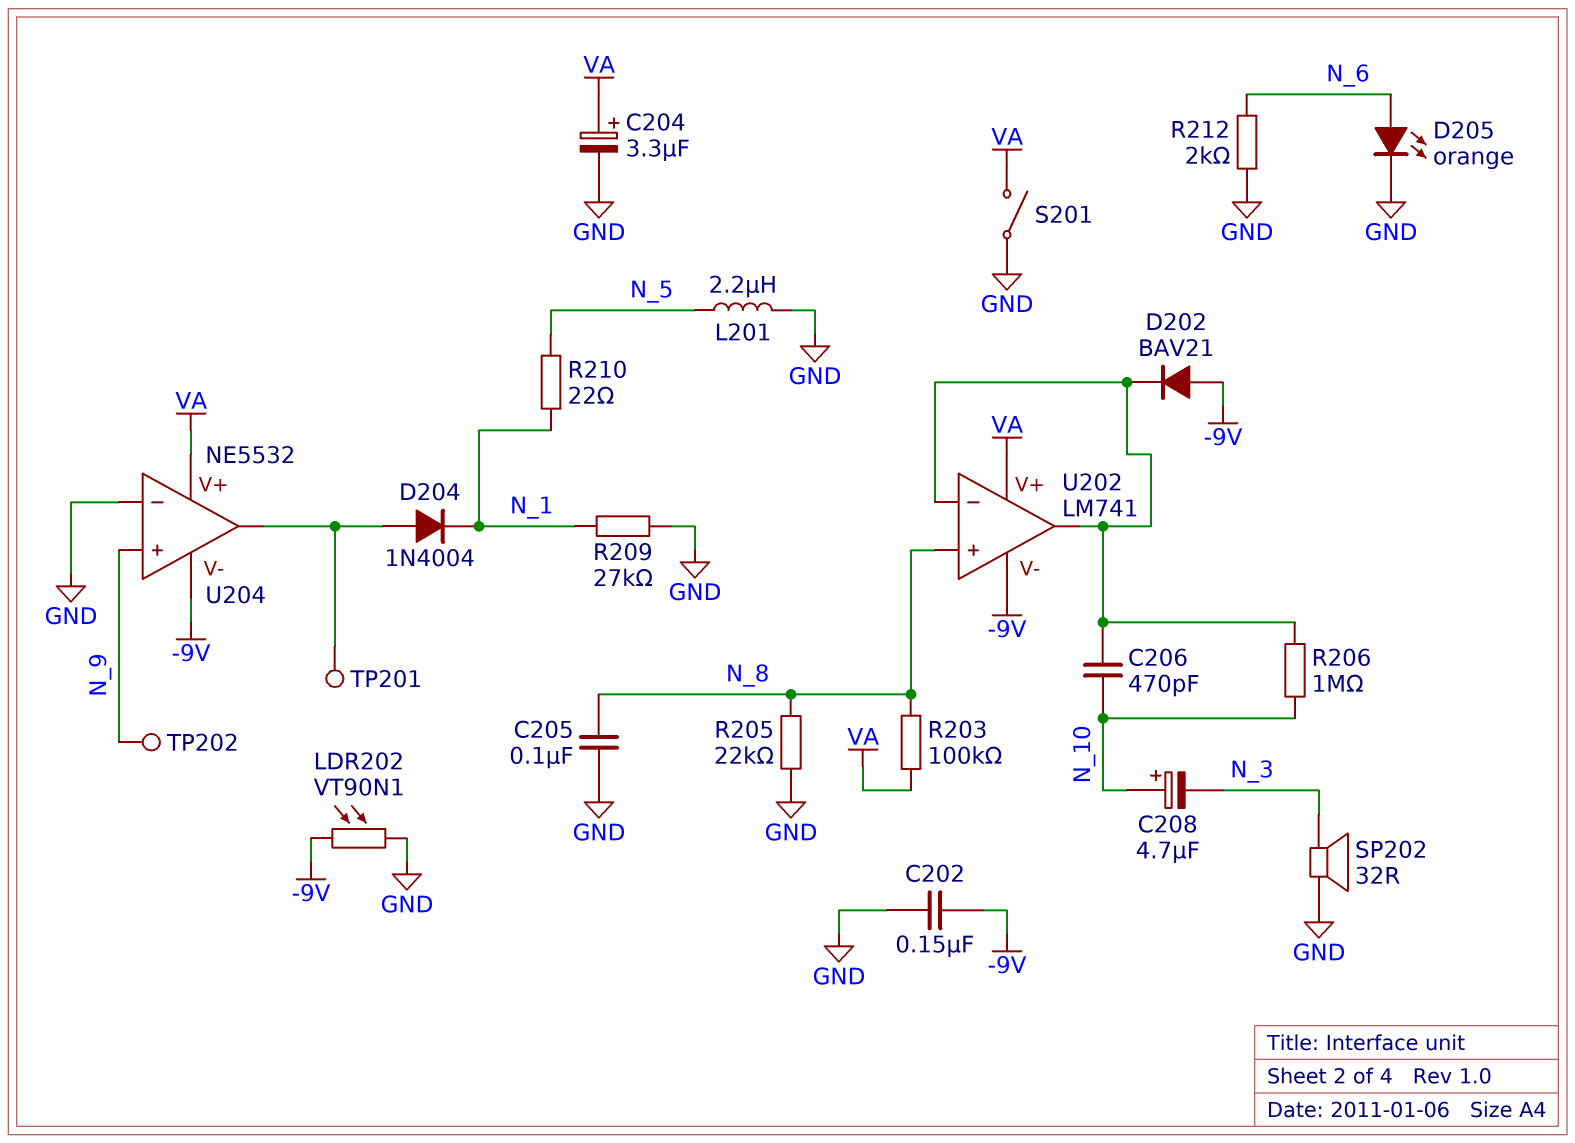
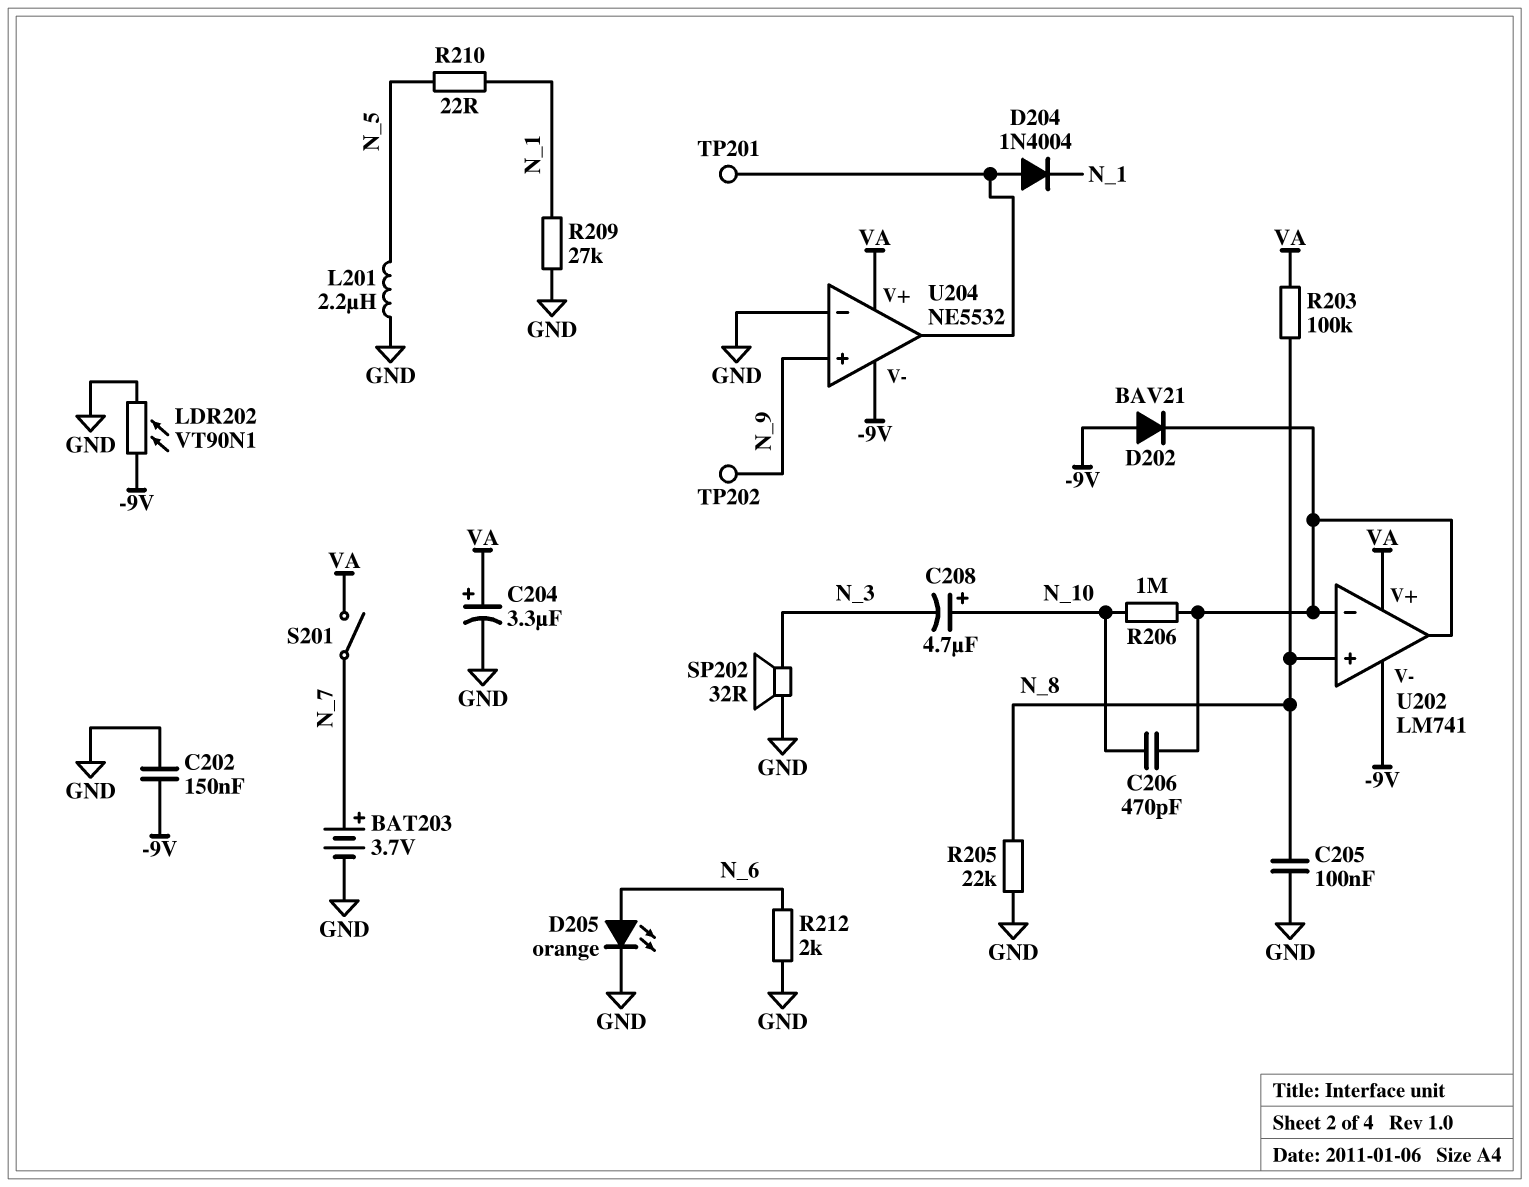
BAT203: none -> 3.7V (plus N_7, minus GND)
S201: switch (GND, VA) -> switch (N_7, VA)

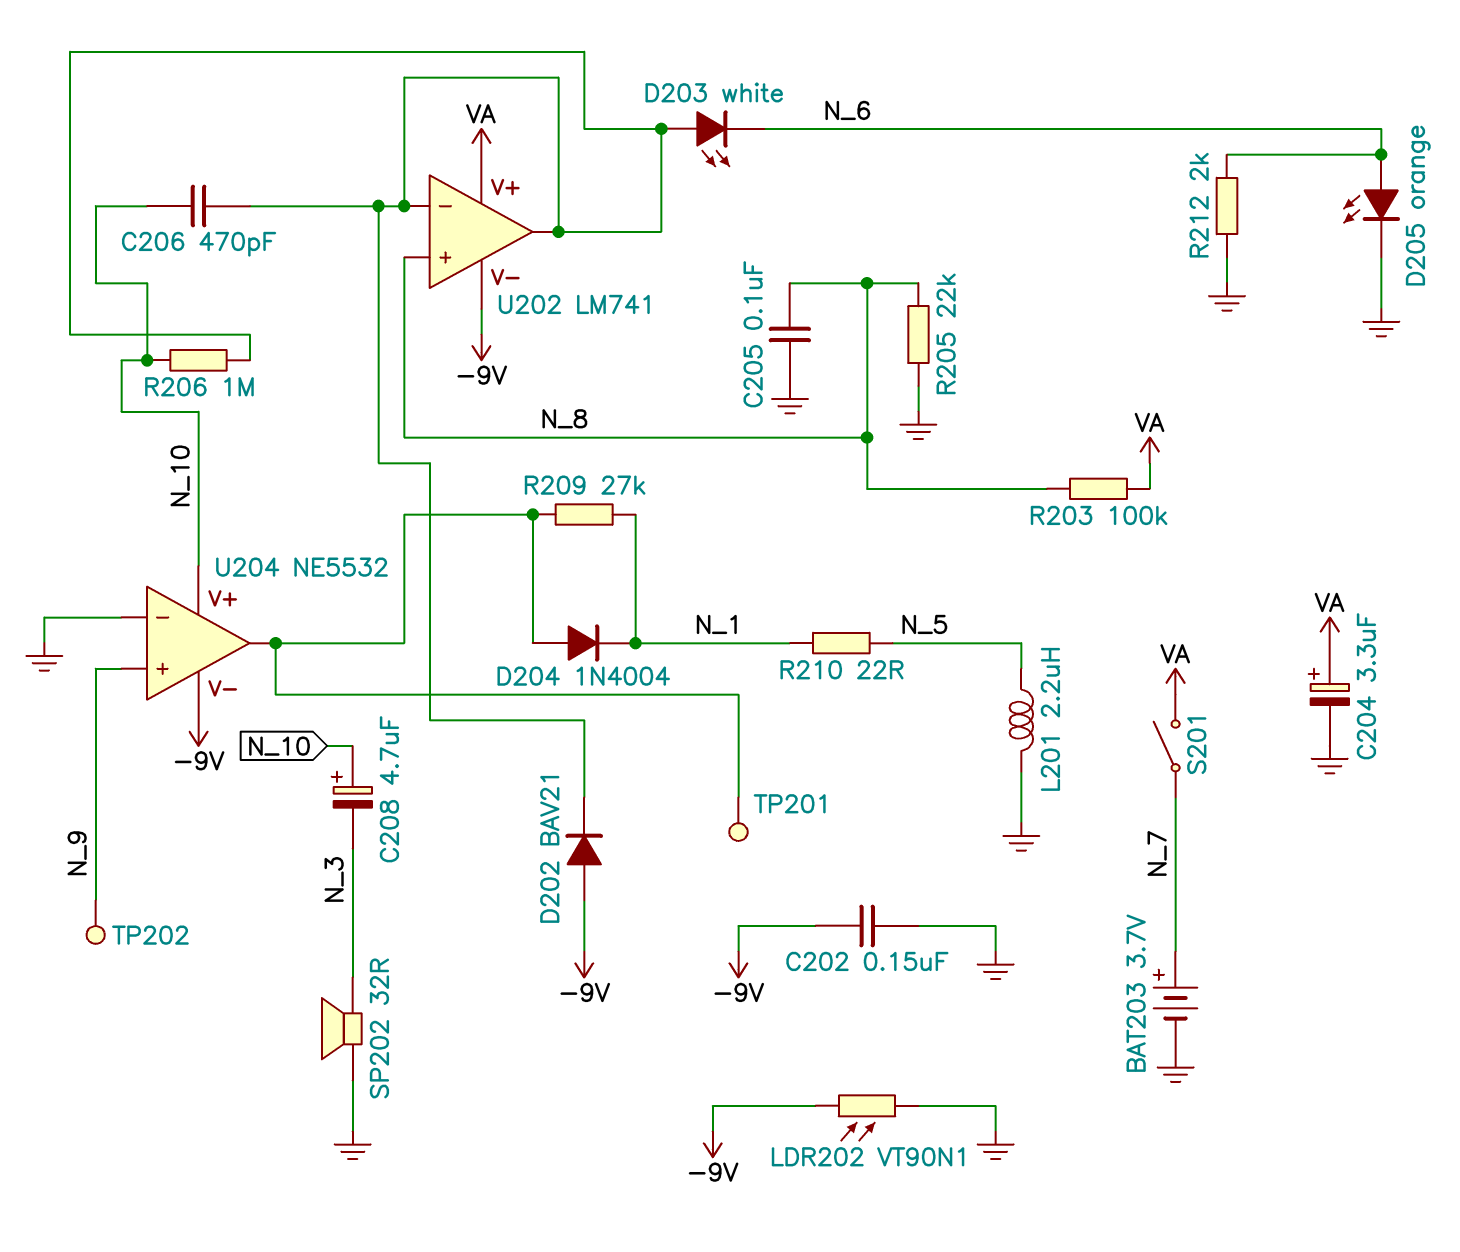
D203: none -> LED white (A U202/in-, K N_6)
R209: 27k (GND, N_1) -> 27k (N_1, U204/out)
U204 pin V+: VA -> N_10

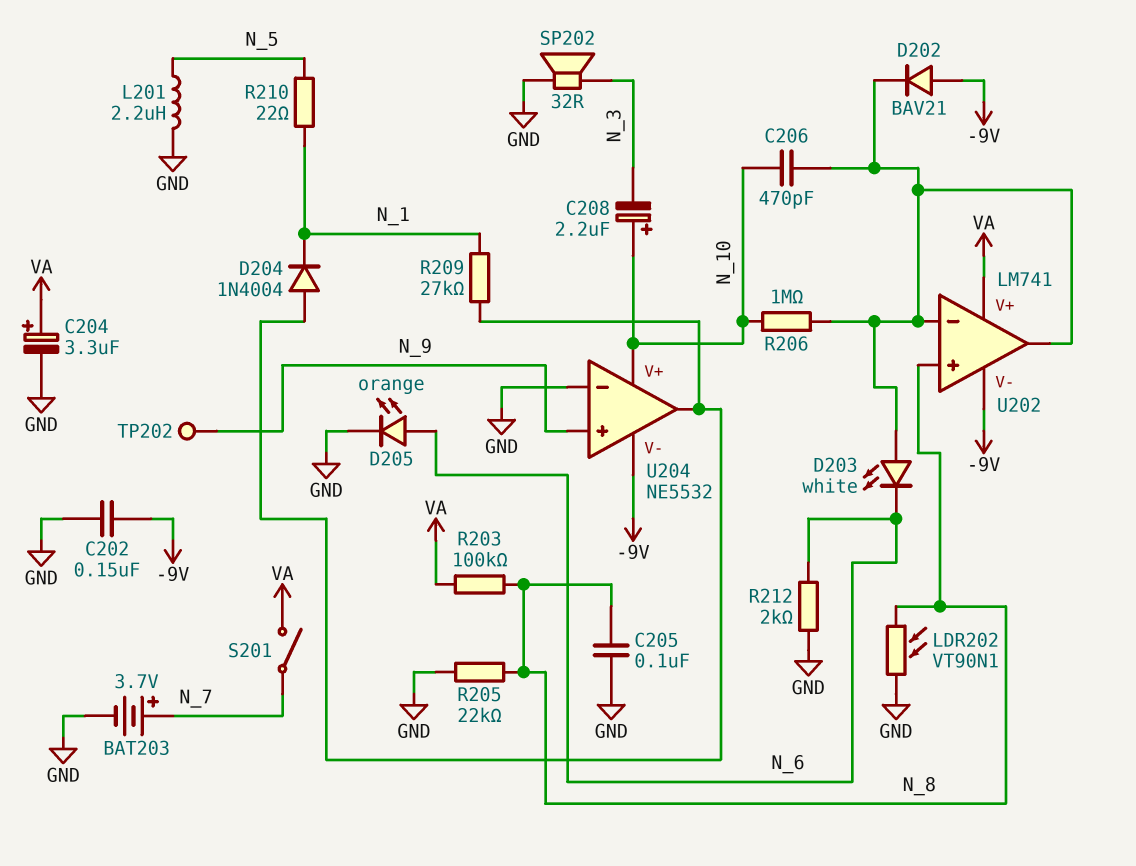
C208: 4.7uF (plus N_10, minus N_3) -> 2.2uF (plus N_10, minus N_3)
LDR202: VT90N1 (-9V, GND) -> VT90N1 (GND, N_8)
TP201: test point (U204/out) -> none

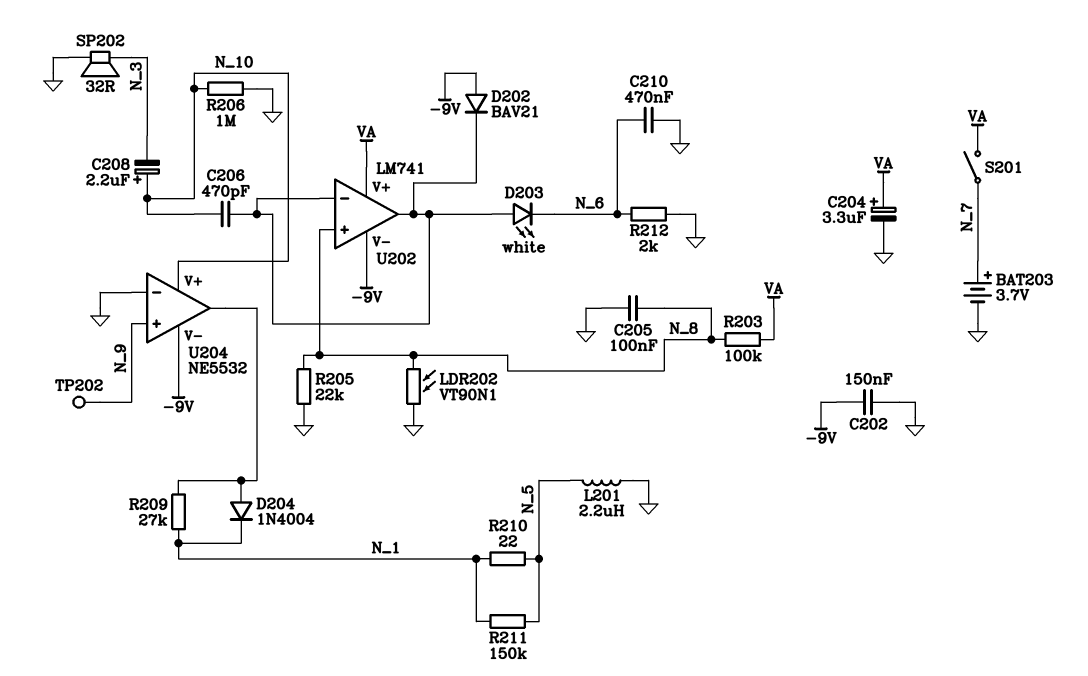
C210: none -> 470nF (GND, N_6)
D205: LED orange (A N_6, K GND) -> none
R206: 1M (N_10, U202/in-) -> 1M (GND, N_10)
R211: none -> 150k (N_1, N_5)

